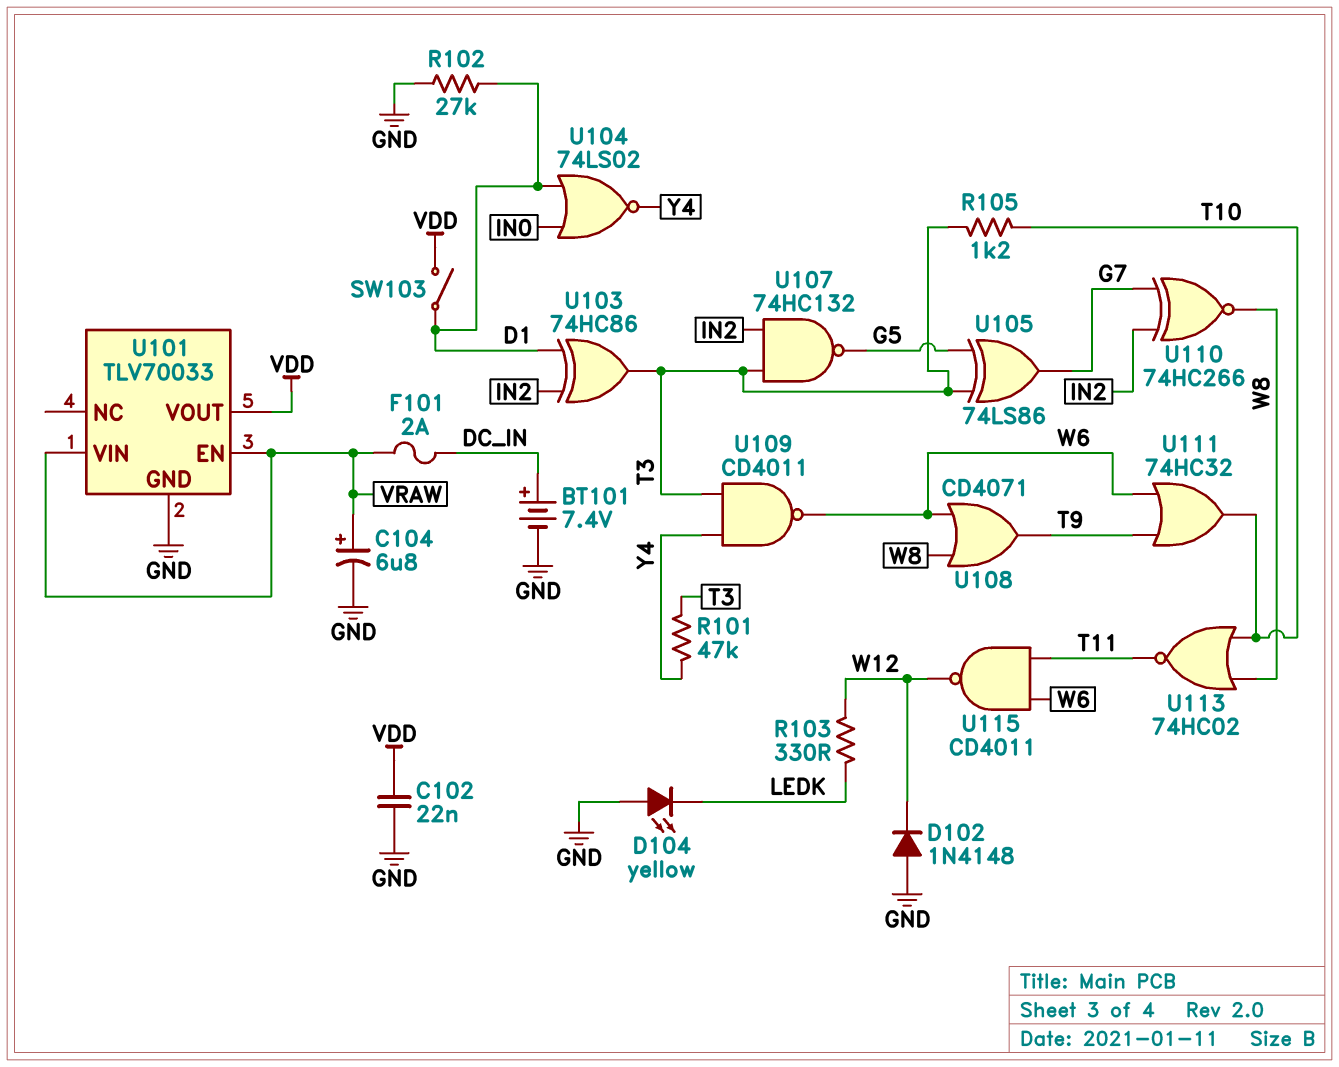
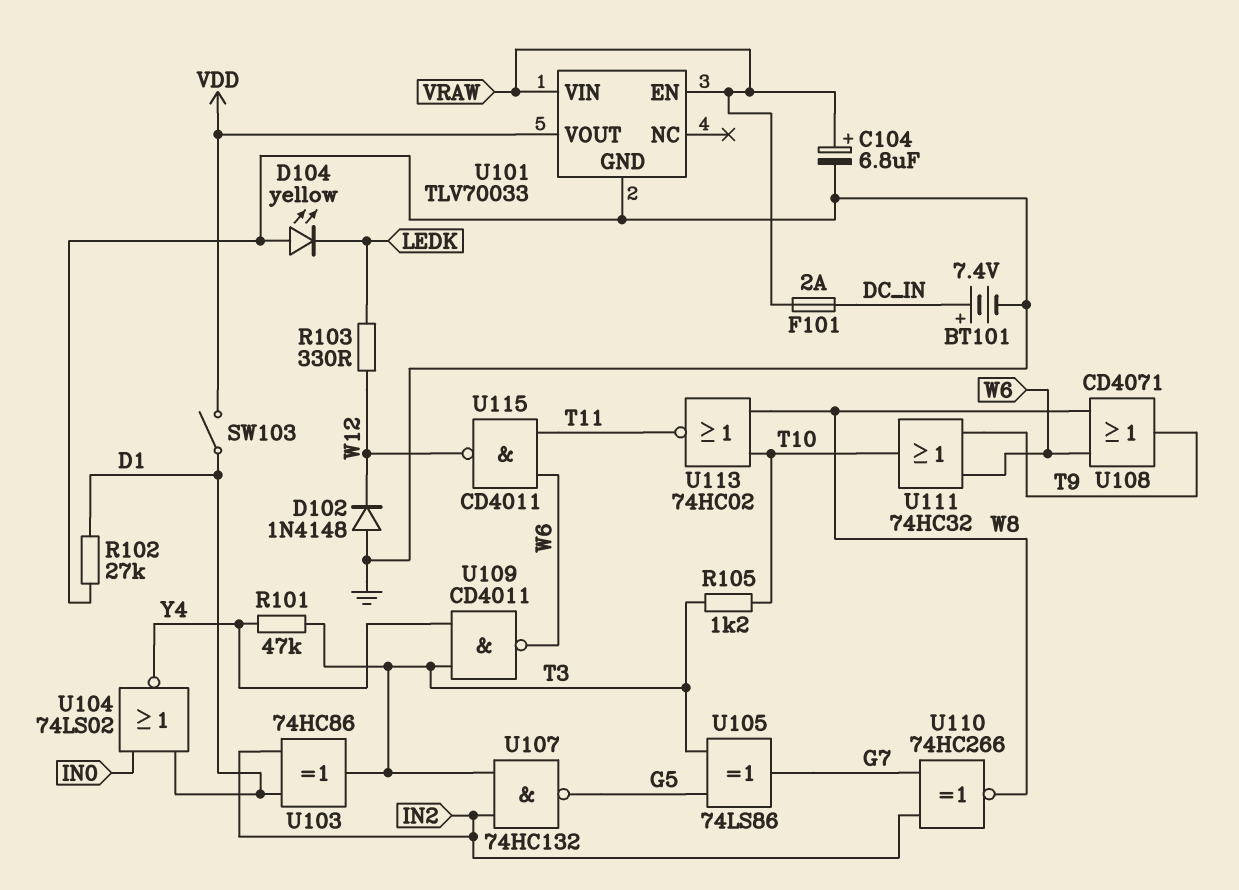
C102: 22nF (GND, VDD) -> none

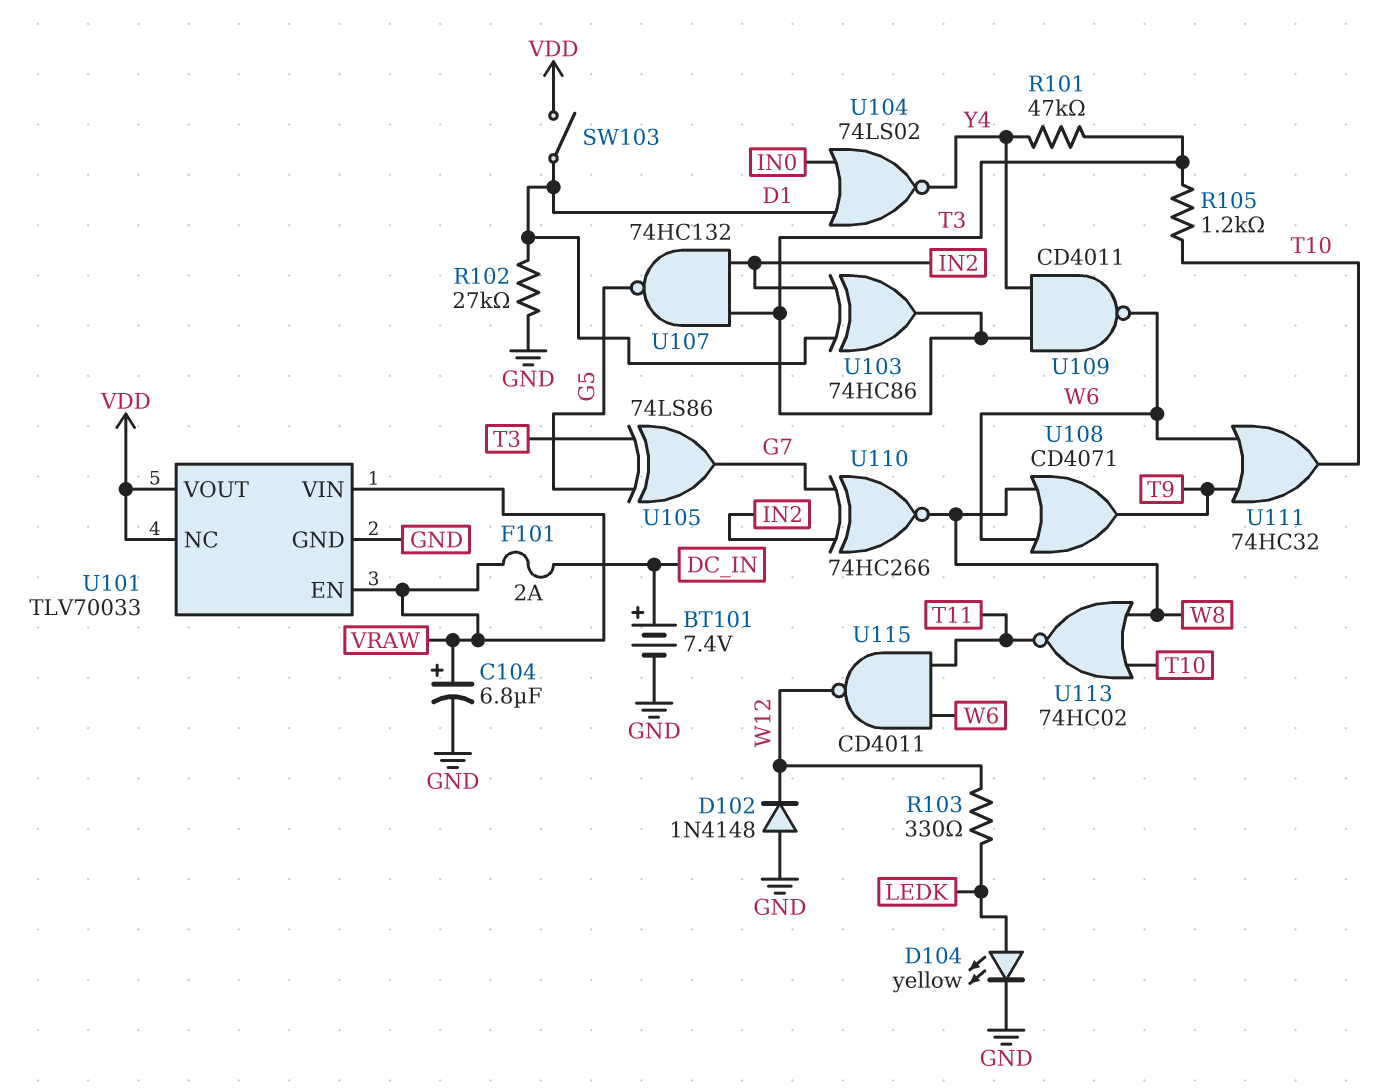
D104: LED yellow (A GND, K LEDK) -> LED yellow (A LEDK, K GND)
U101 pin NC: none -> VDD

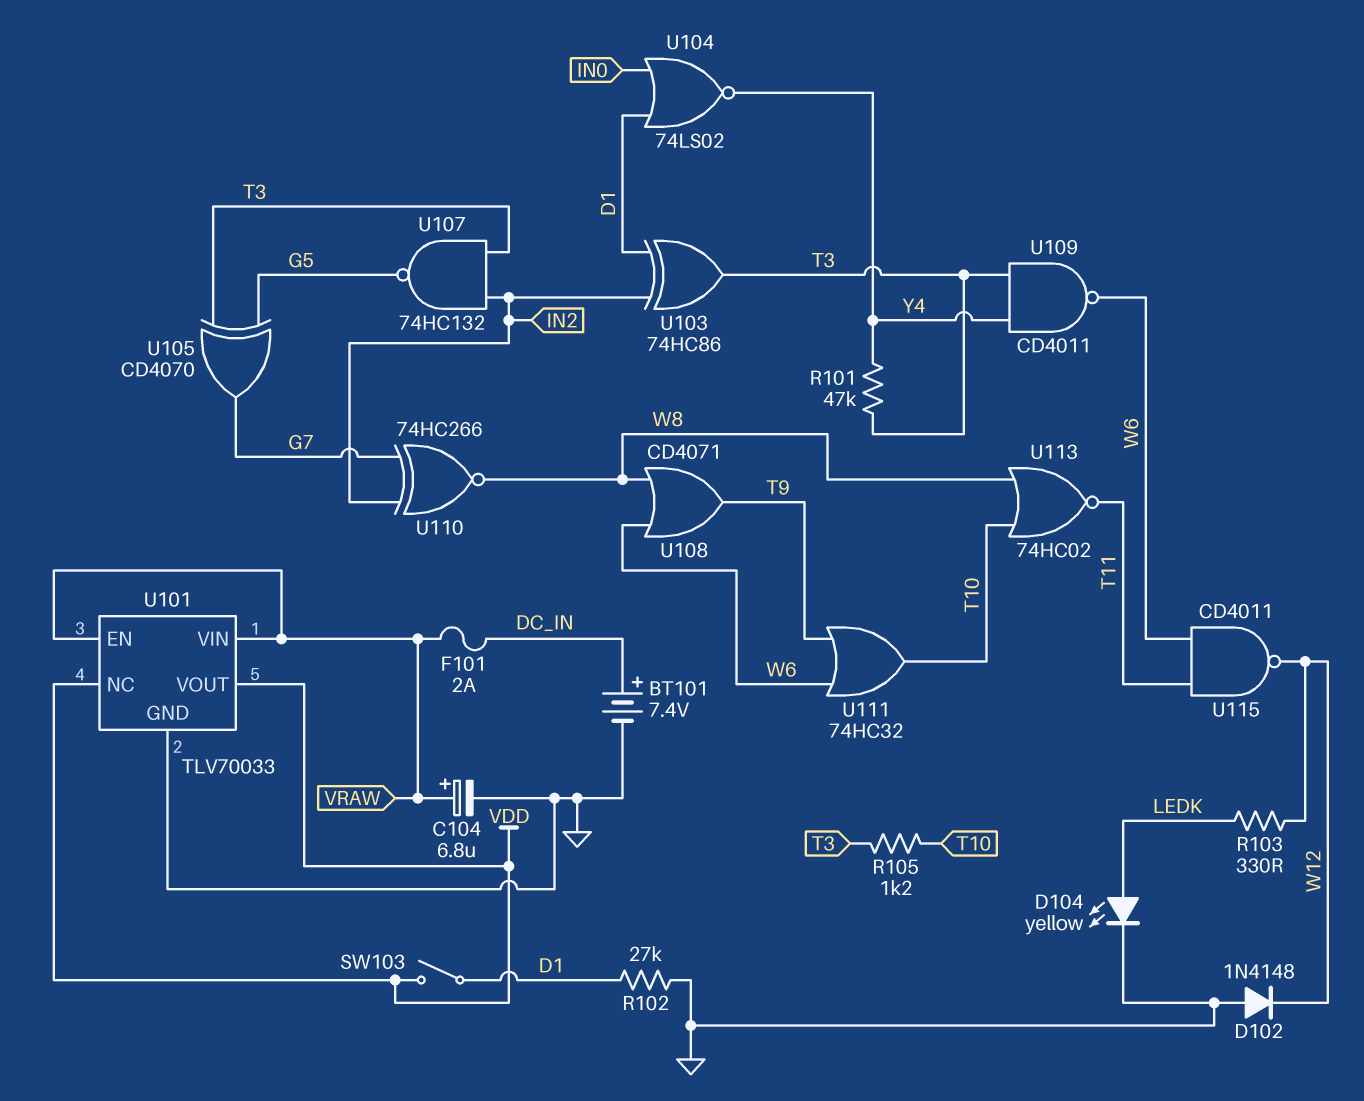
U105: XOR 74LS86 (in G5, in T3, out G7) -> XOR CD4070 (in G5, in T3, out G7)

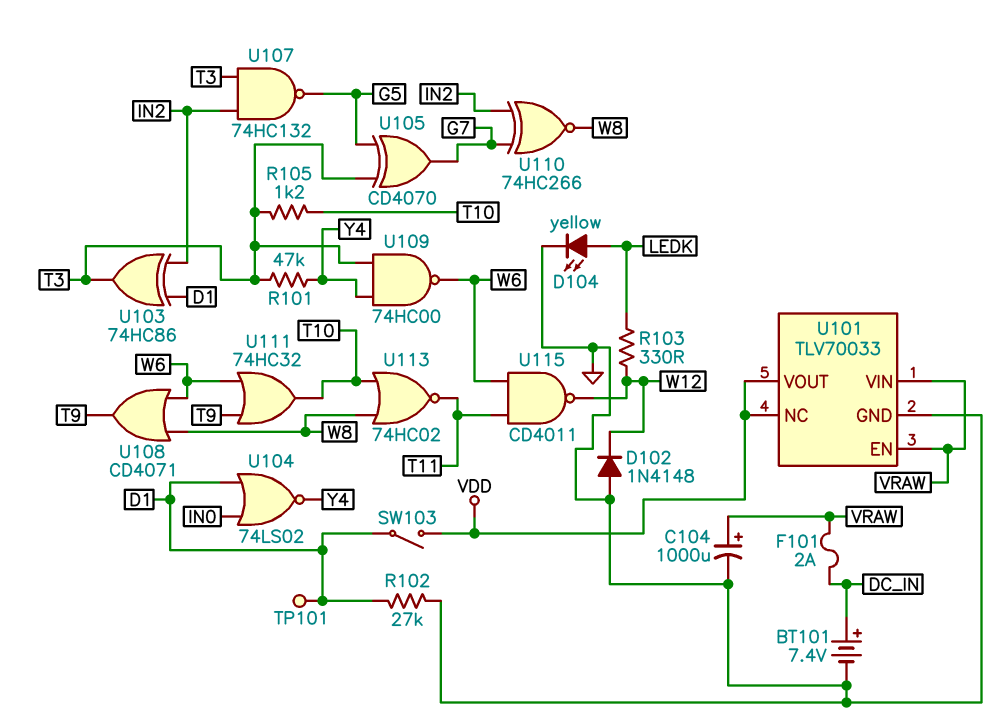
C104: 6.8uF (plus VRAW, minus GND) -> 1000uF (plus VRAW, minus GND)
TP101: none -> test point (D1)
U109: NAND CD4011 (in T3, in Y4, out W6) -> NAND 74HC00 (in T3, in Y4, out W6)

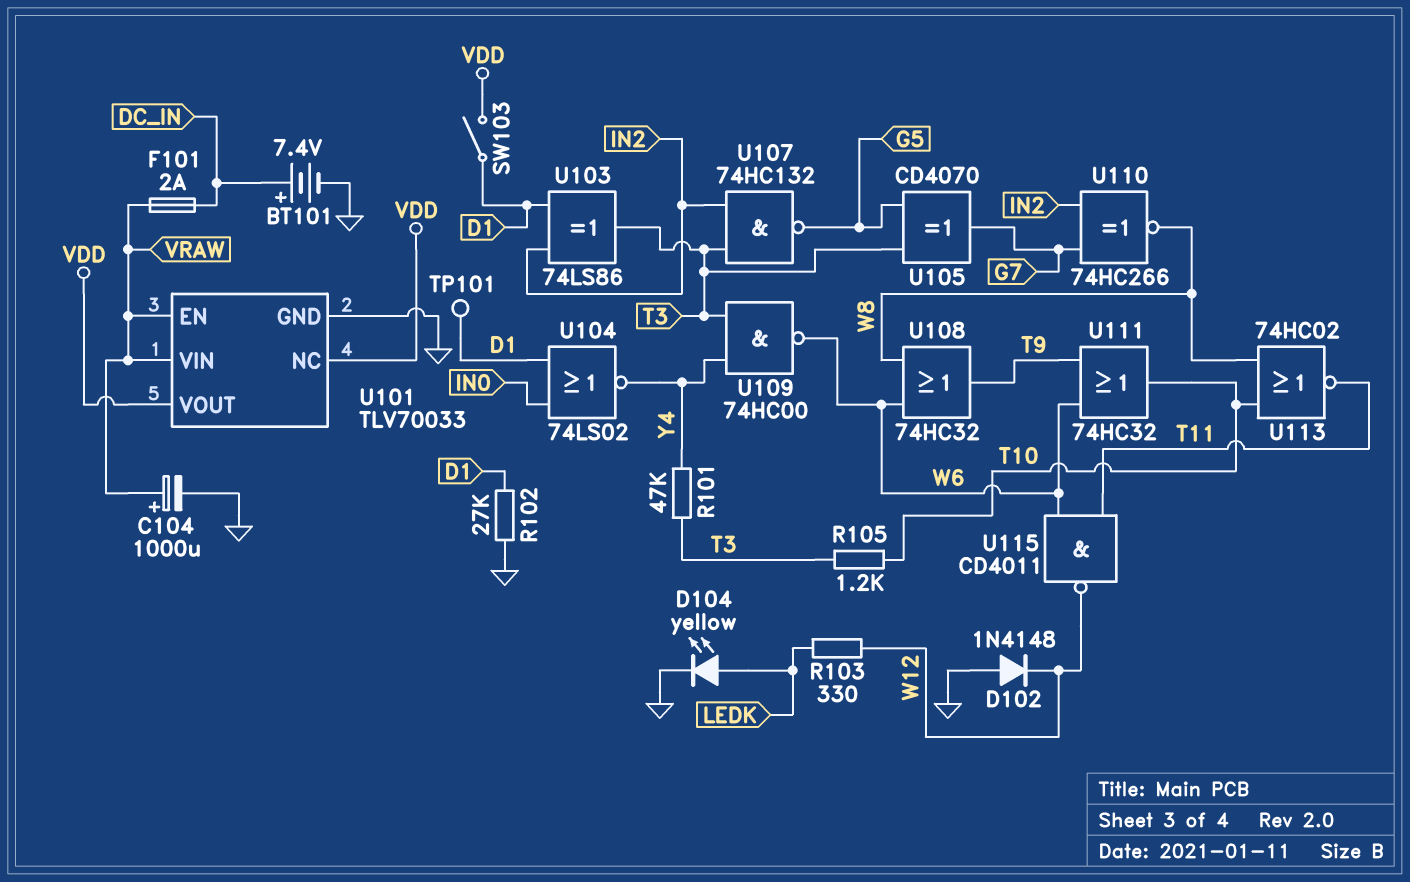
U103: XOR 74HC86 (in D1, in IN2, out T3) -> XOR 74LS86 (in D1, in IN2, out T3)
U108: OR CD4071 (in W6, in W8, out T9) -> OR 74HC32 (in W6, in W8, out T9)

